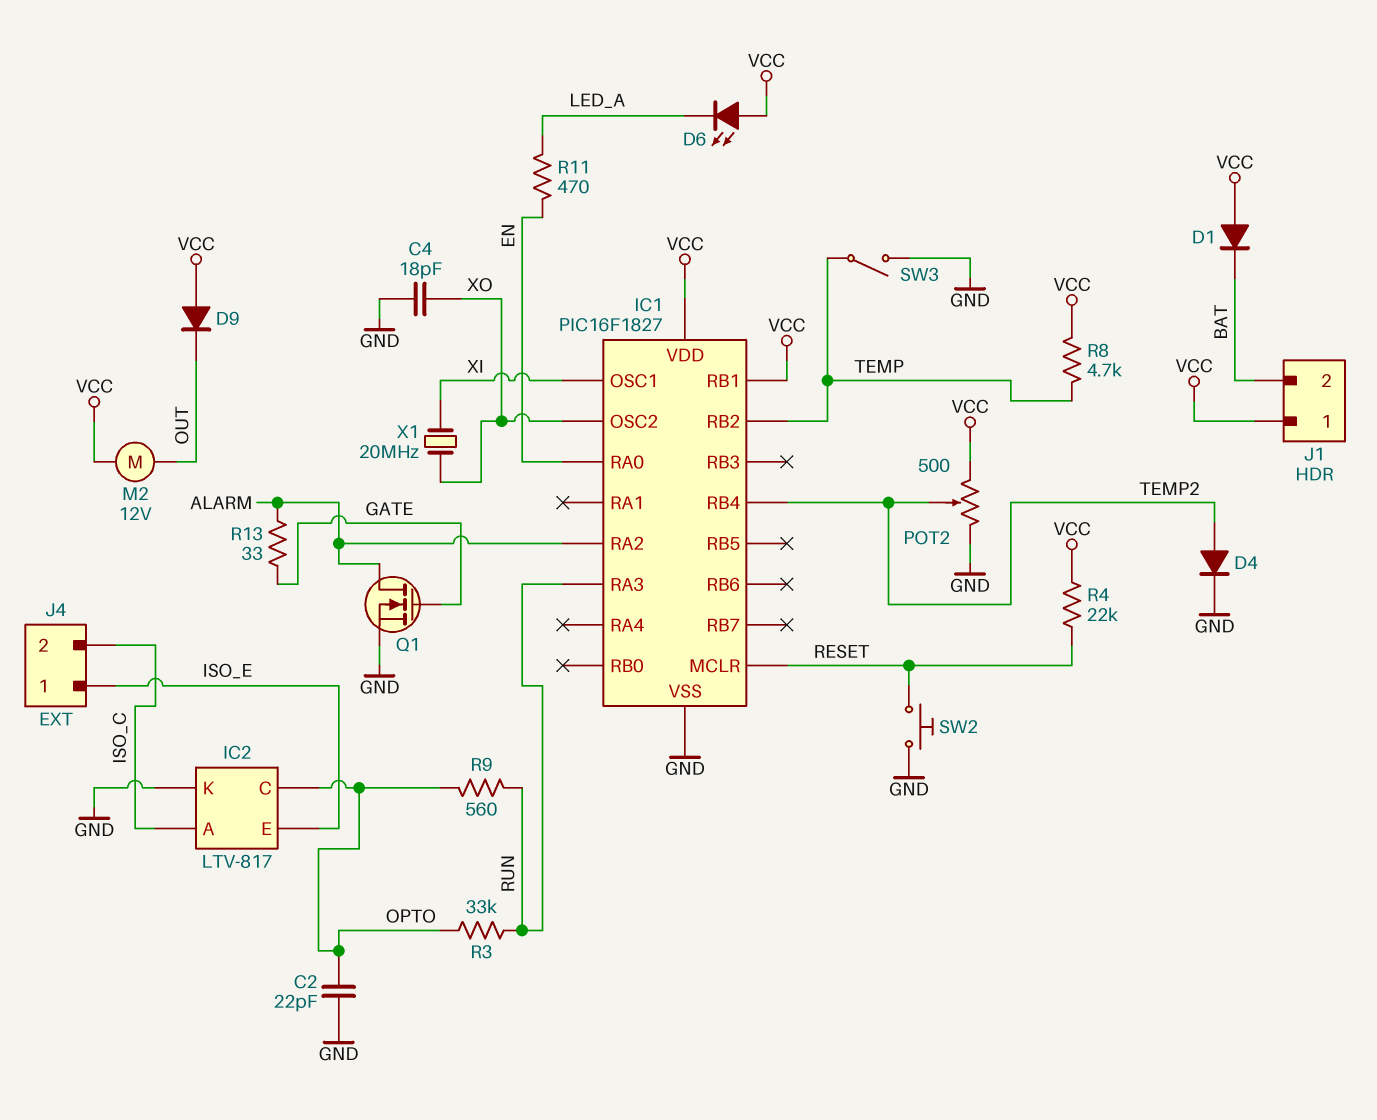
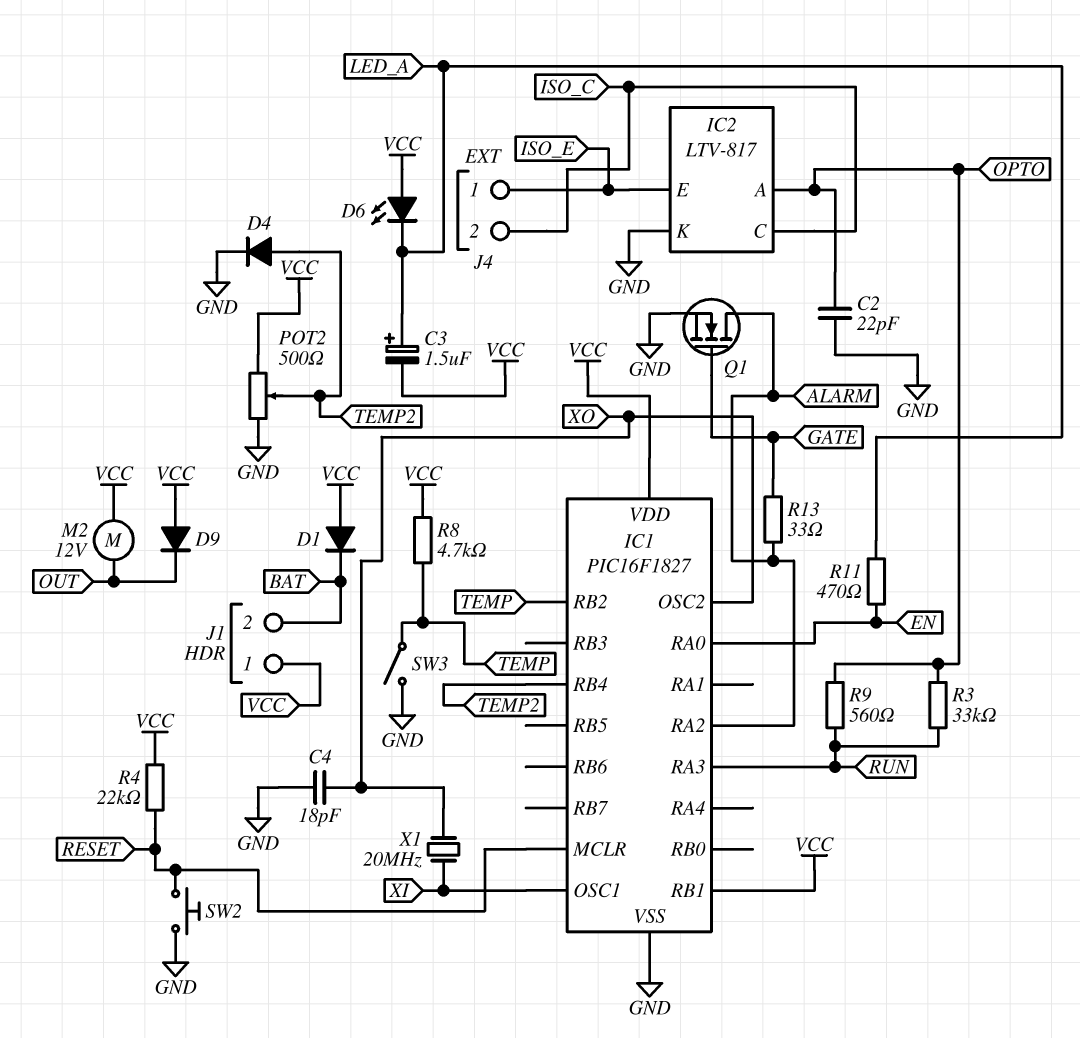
C3: none -> 1.5uF (plus LED_A, minus VCC)
IC2 pin A: ISO_C -> OPTO
IC2 pin C: OPTO -> ISO_C

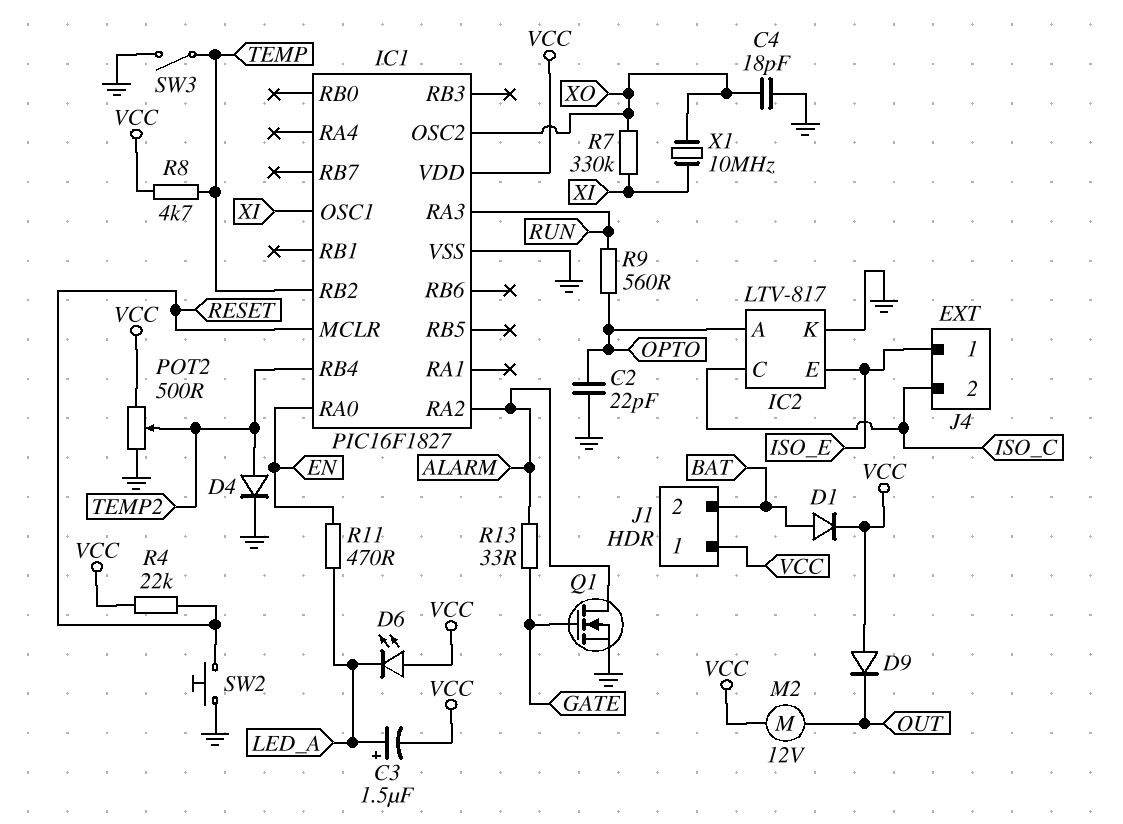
D1: diode (A VCC, K BAT) -> diode (A BAT, K VCC)
IC1 pin RB1: VCC -> none
R3: 33k (OPTO, RUN) -> none
R7: none -> 330k (XI, XO)
X1: 20MHz (XI, XO) -> 10MHz (XI, XO)

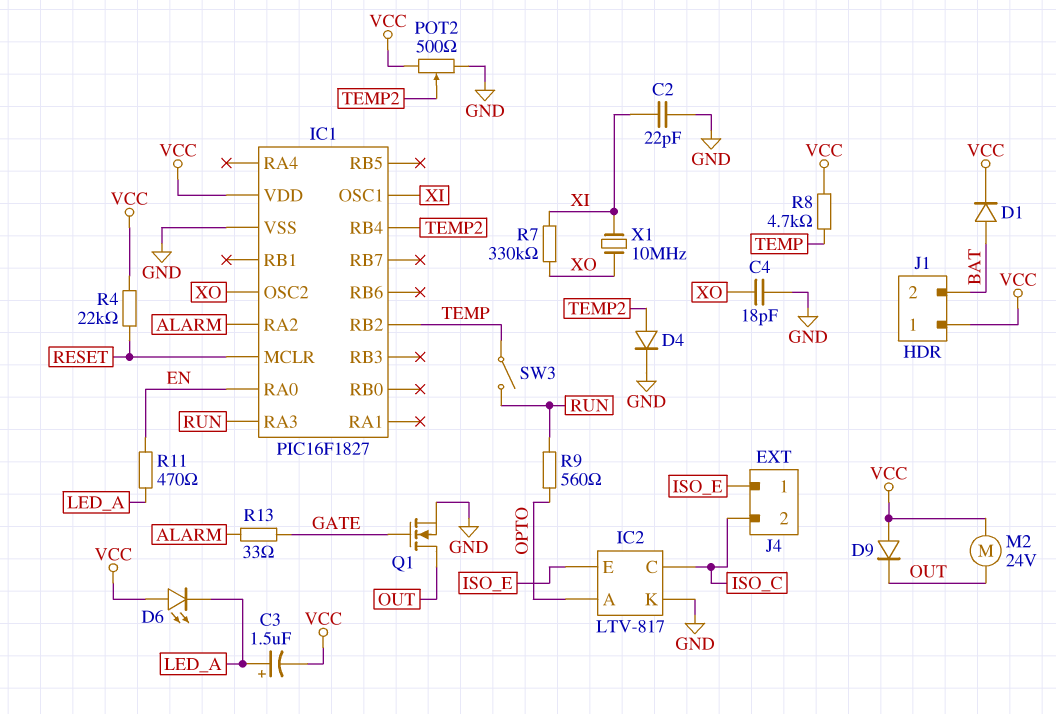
C2: 22pF (GND, OPTO) -> 22pF (GND, XI)
M2: motor 12V (OUT, VCC) -> motor 24V (OUT, VCC)
Q1: NMOS (G GATE, D ALARM, S GND) -> NMOS (G GATE, D OUT, S GND)
SW2: button (GND, RESET) -> none
SW3: switch (GND, TEMP) -> switch (RUN, TEMP)

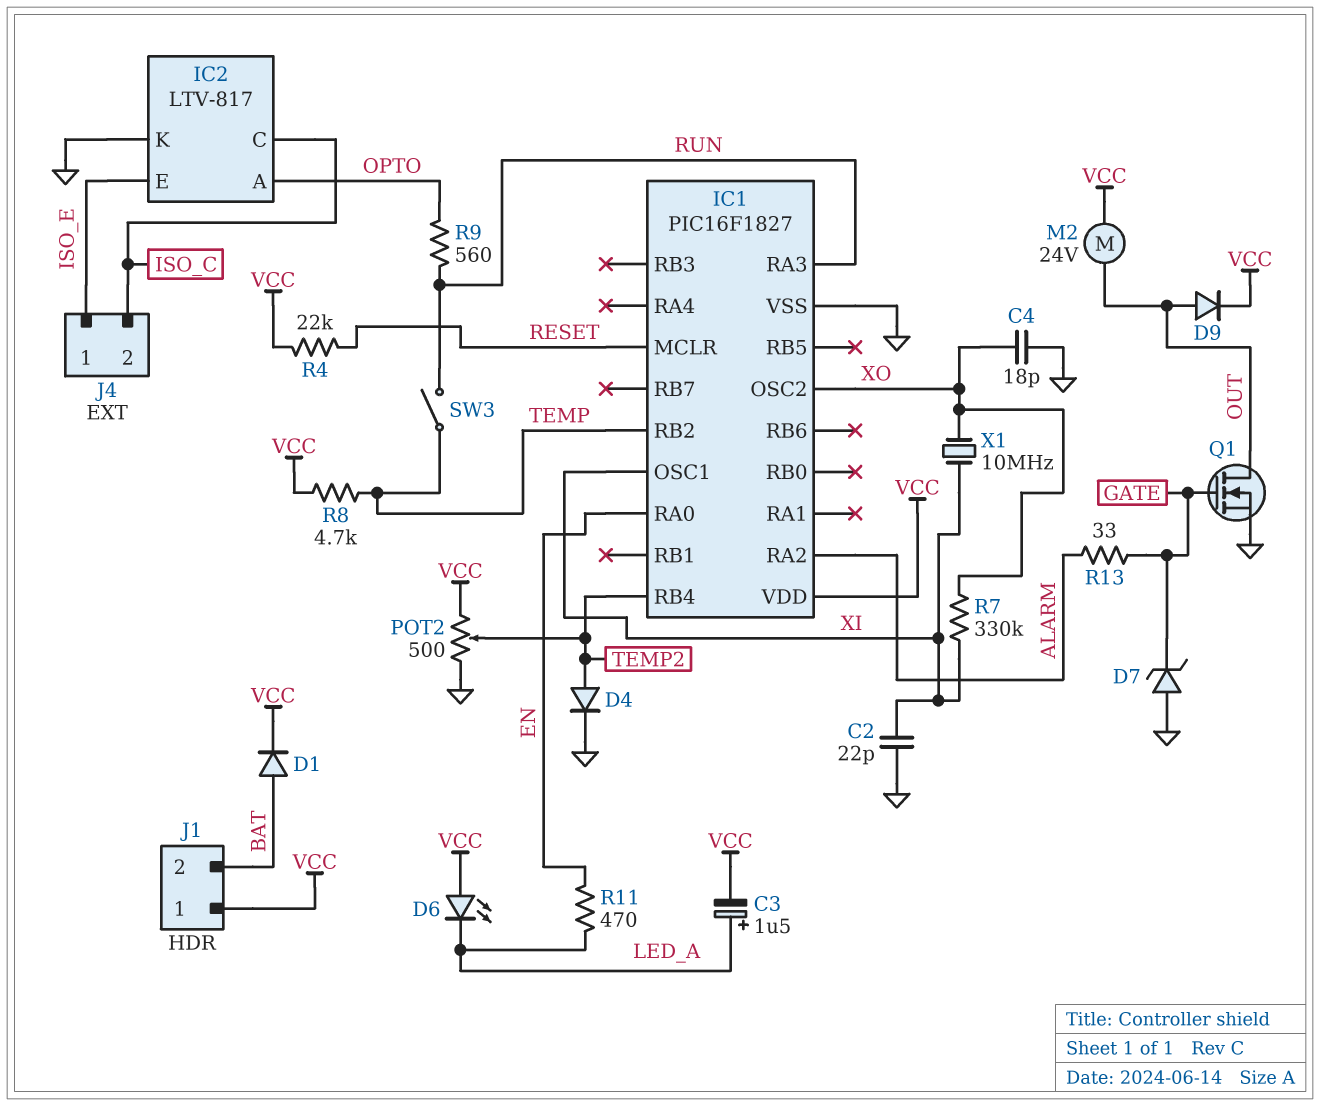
D7: none -> zener (A GND, K GATE)
D9: diode (A VCC, K OUT) -> diode (A OUT, K VCC)

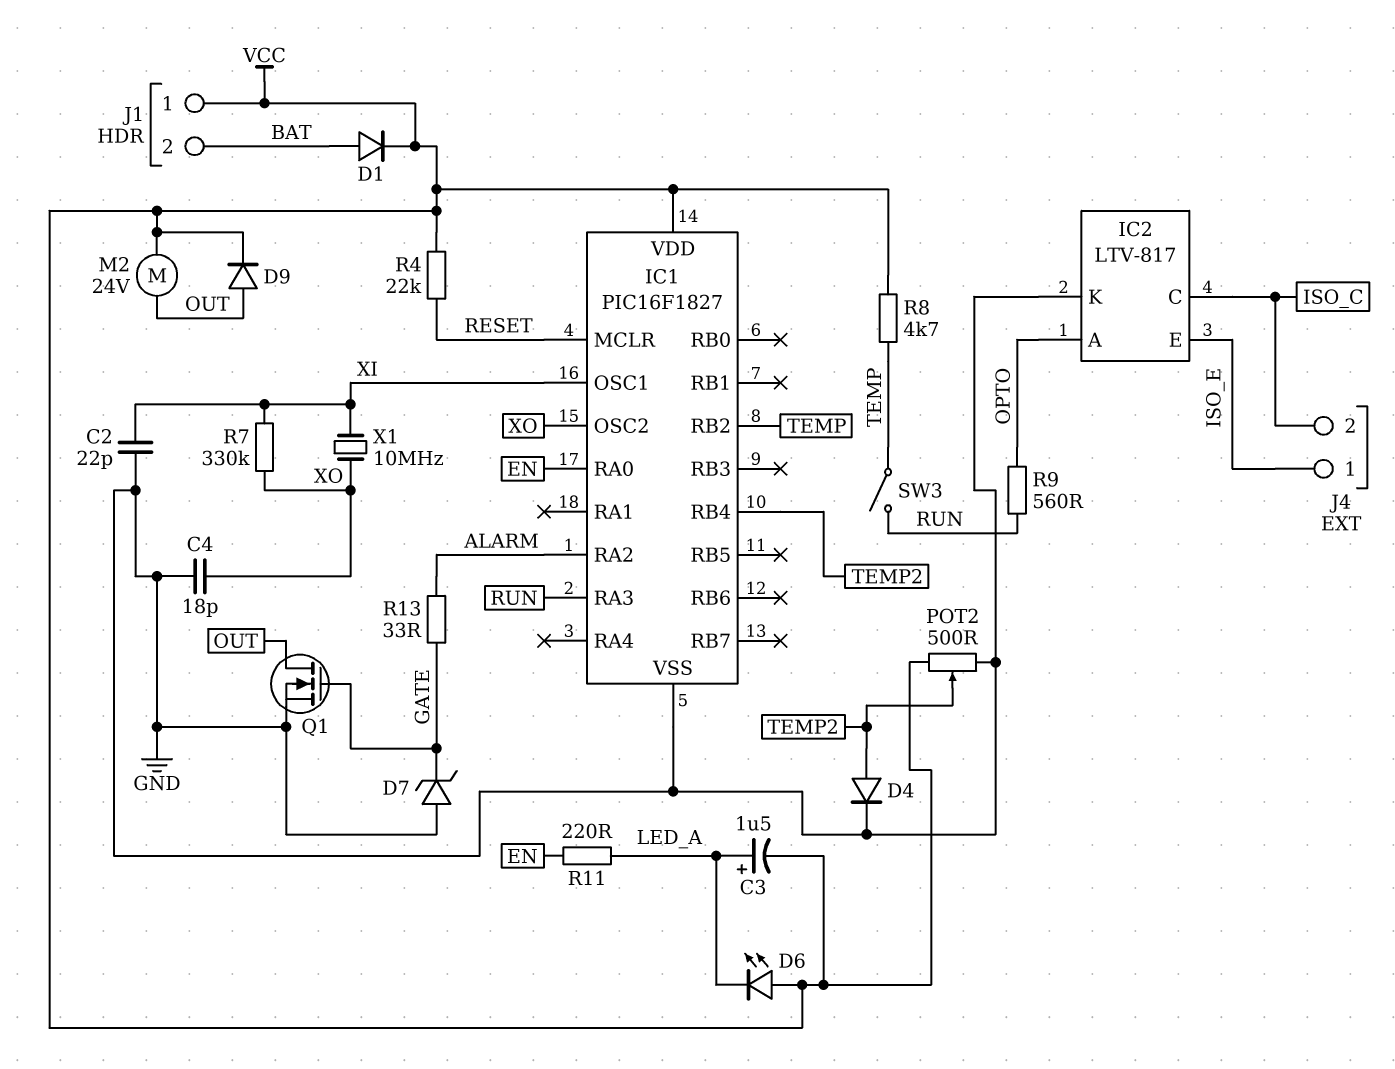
R11: 470 (EN, LED_A) -> 220 (EN, LED_A)

